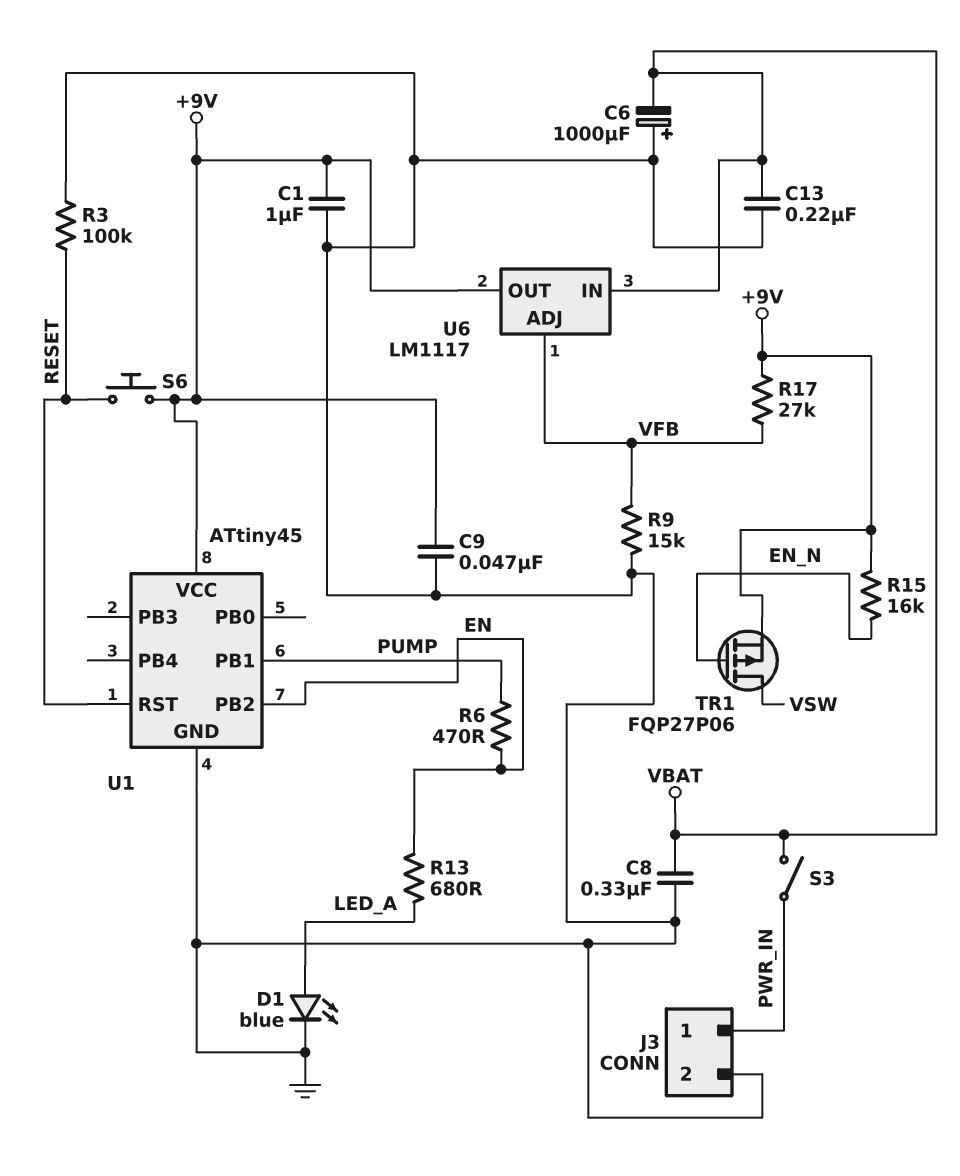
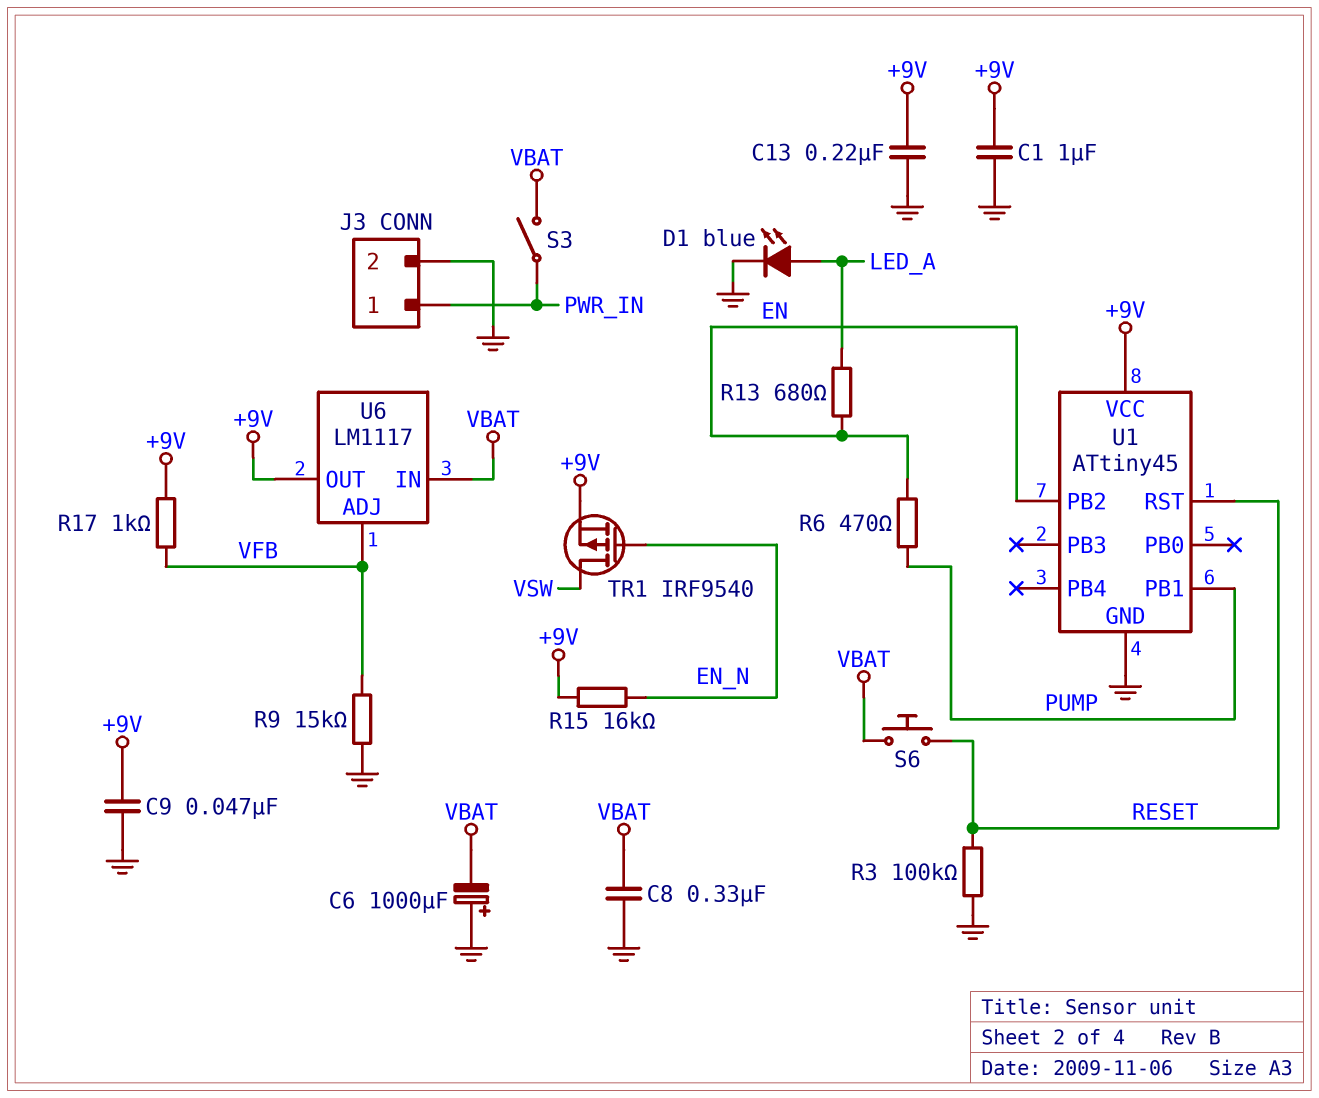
C13: 220nF (GND, VBAT) -> 220nF (+9V, GND)
R17: 27k (+9V, VFB) -> 1k (+9V, VFB)
S6: button (+9V, RESET) -> button (RESET, VBAT)
TR1: PMOS FQP27P06 (G EN_N, D VSW, S +9V) -> PMOS IRF9540 (G EN_N, D VSW, S +9V)

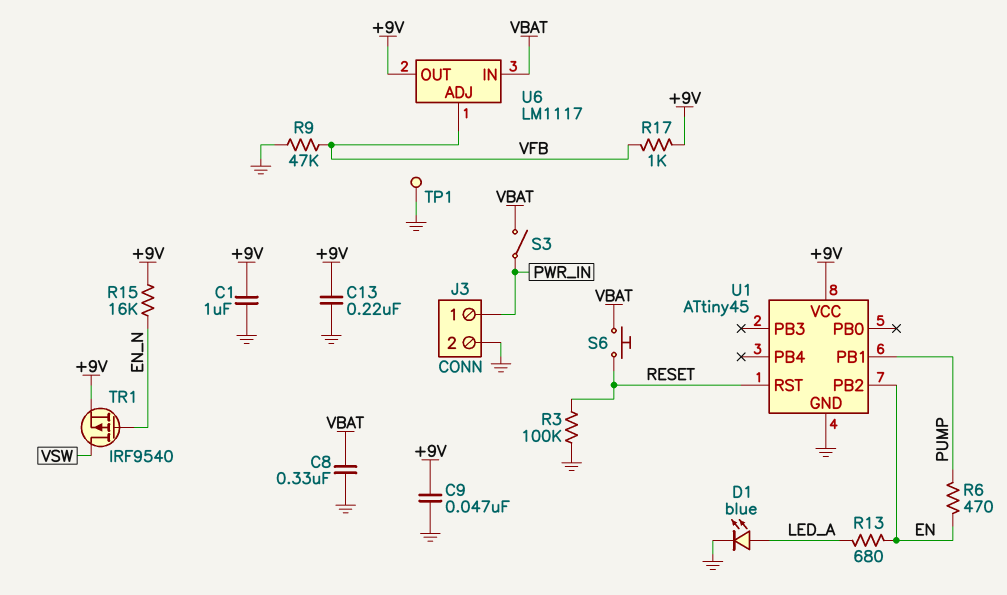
C6: 1000uF (plus GND, minus VBAT) -> none
R9: 15k (GND, VFB) -> 47k (GND, VFB)
TP1: none -> test point (GND)

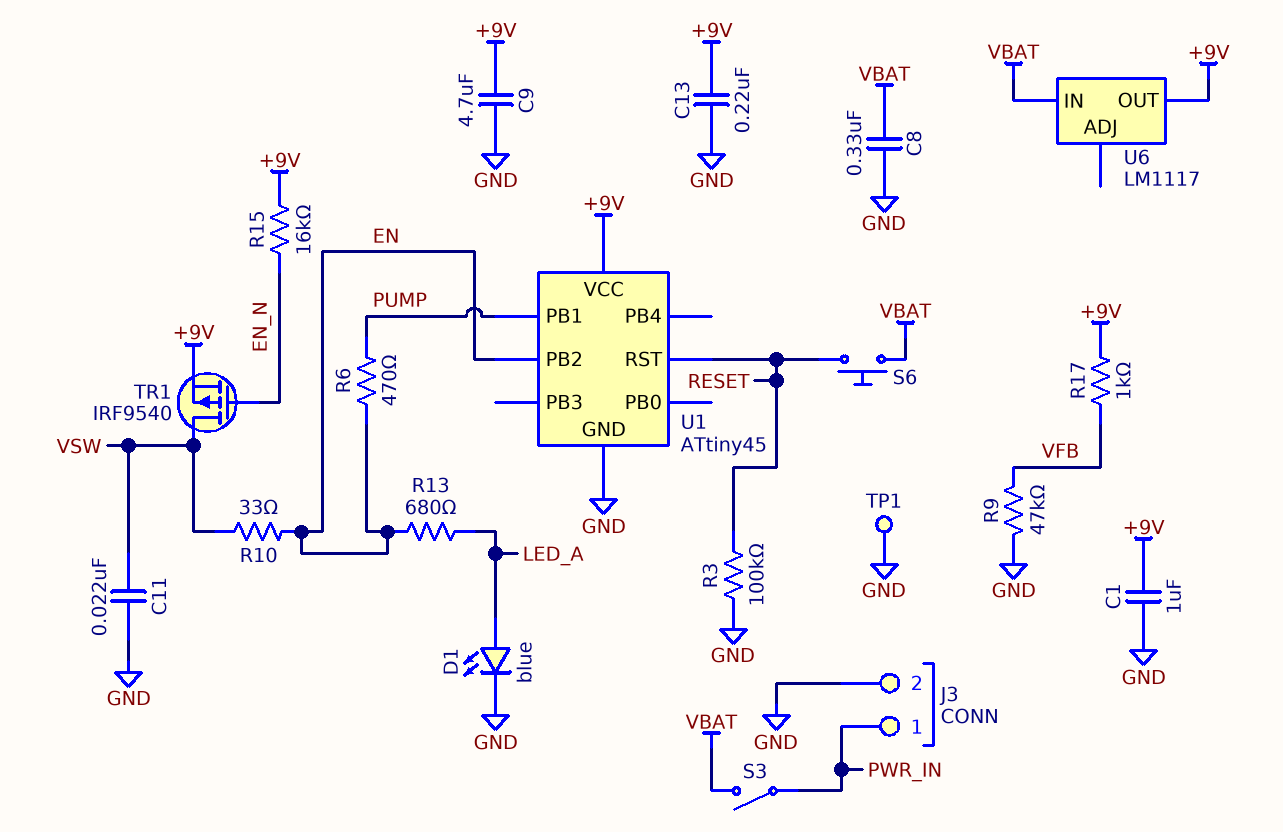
C9: 47nF (+9V, GND) -> 4.7uF (+9V, GND)
C11: none -> 22nF (GND, VSW)
R10: none -> 33 (EN, VSW)
U6 pin ADJ: VFB -> none

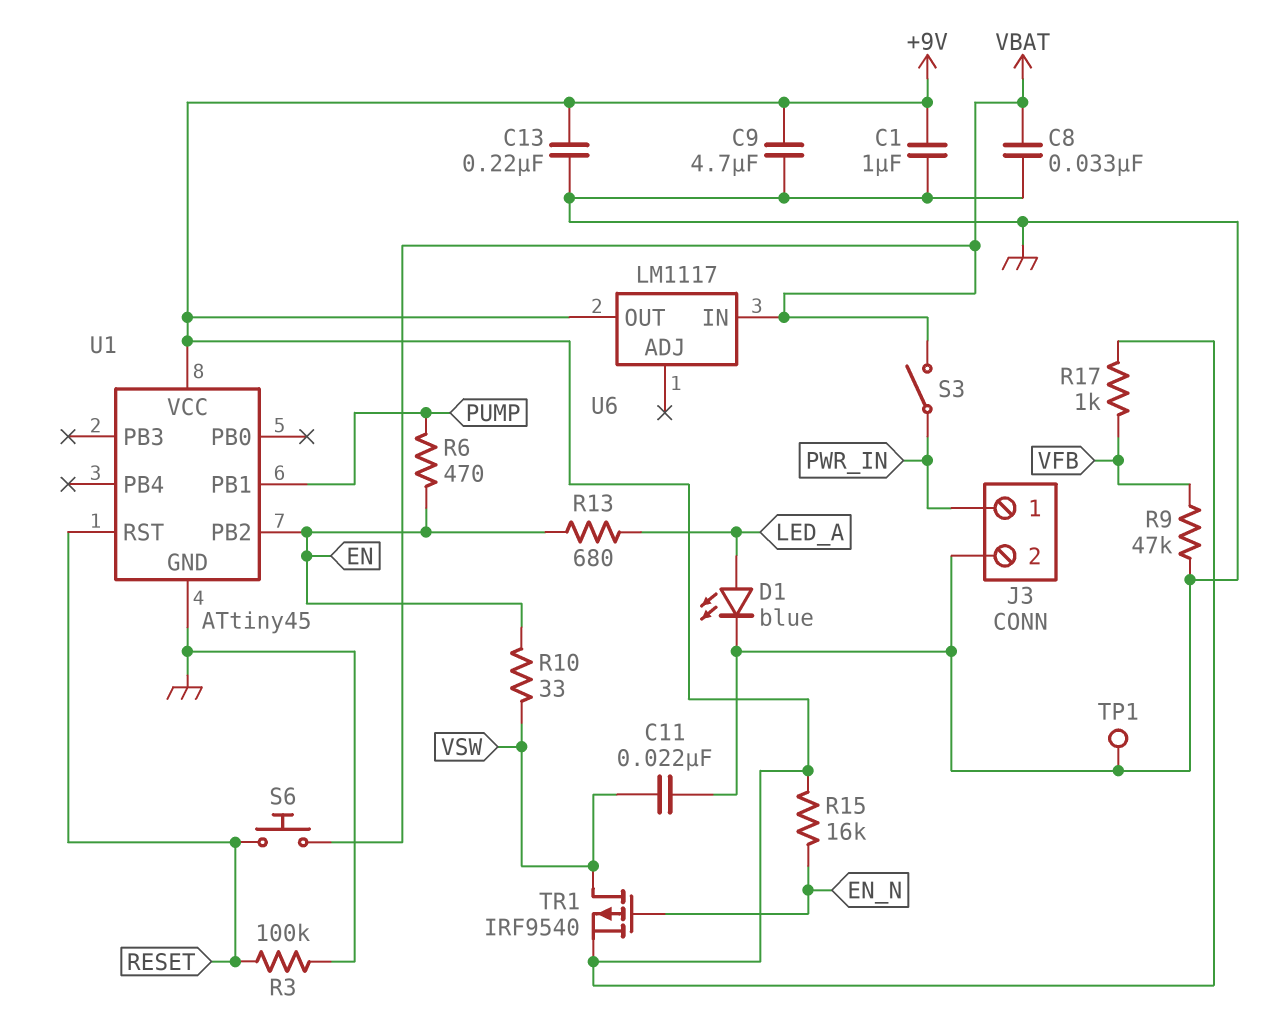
C8: 330nF (GND, VBAT) -> 33nF (GND, VBAT)

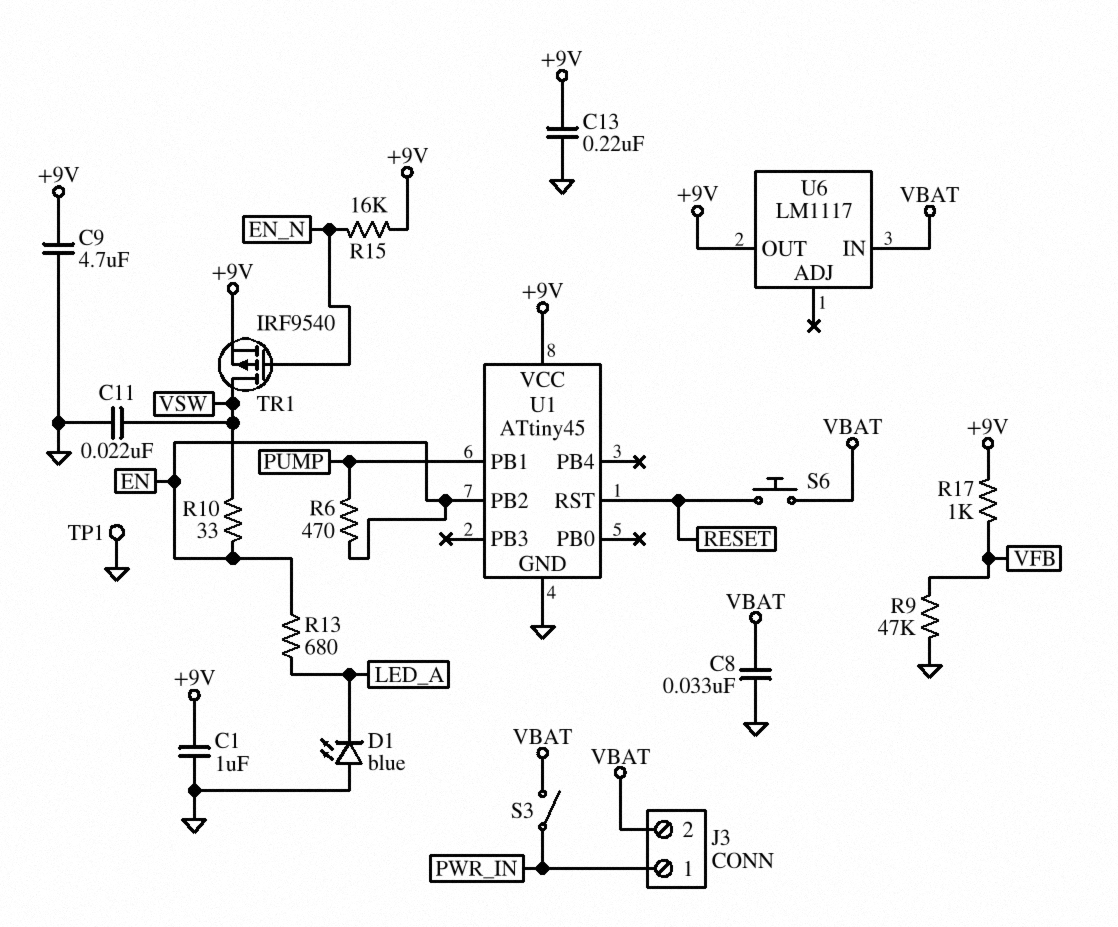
D1: LED blue (A LED_A, K GND) -> LED blue (A GND, K LED_A)
J3 pin 2: GND -> VBAT
R3: 100k (GND, RESET) -> none

